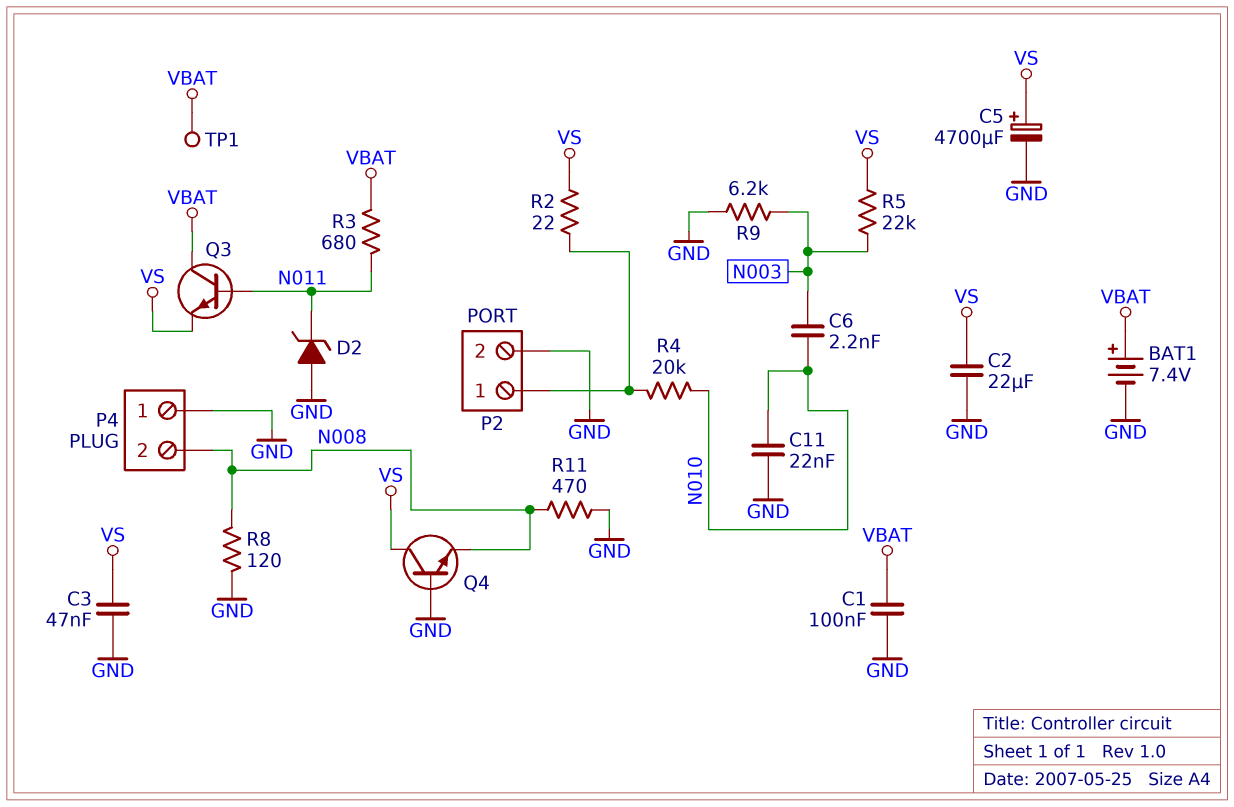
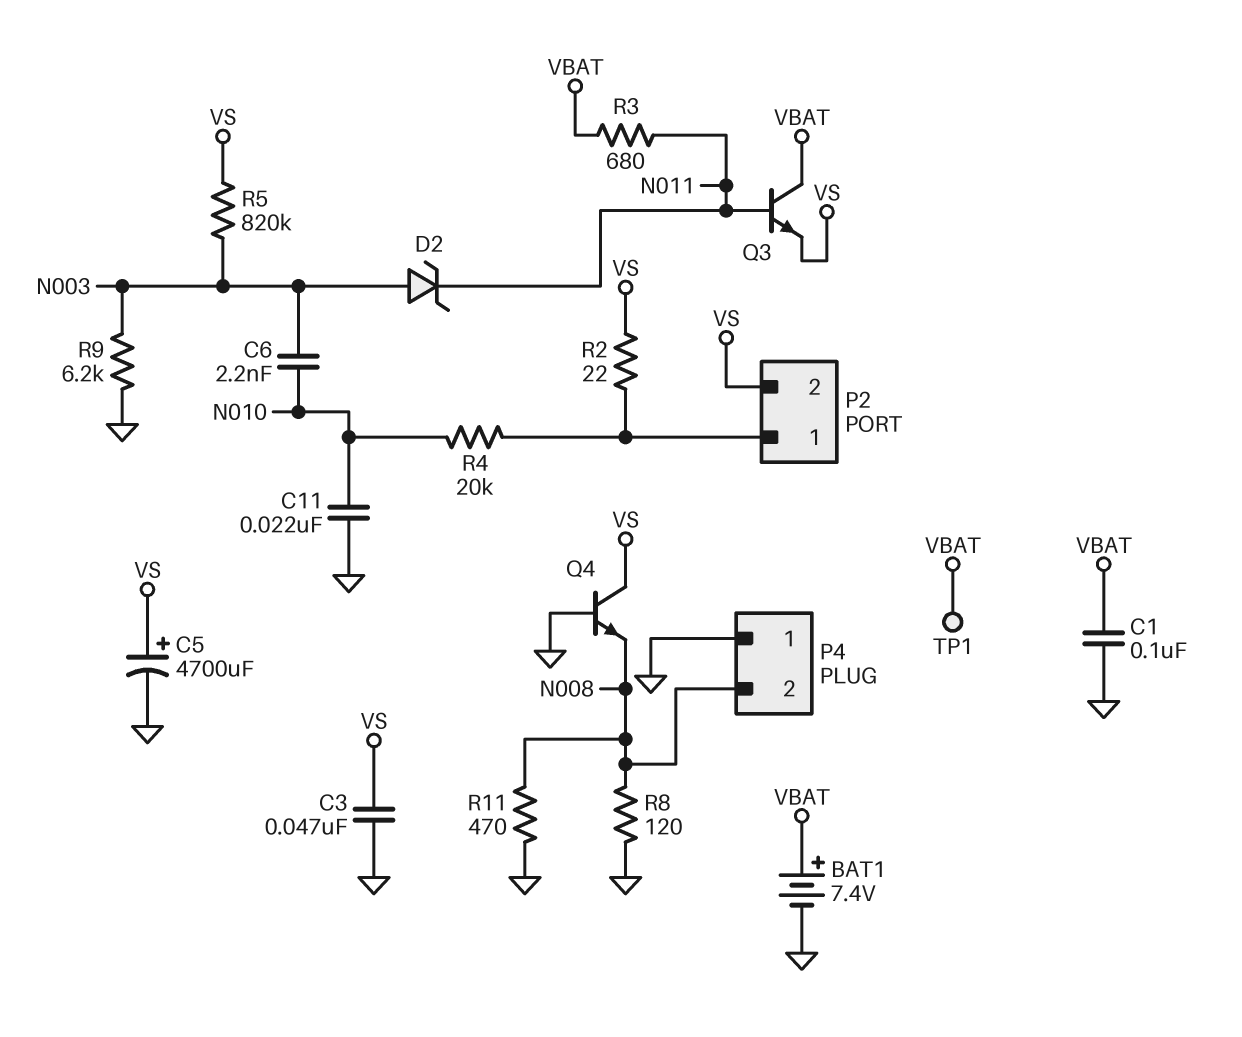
C2: 22uF (GND, VS) -> none
D2: zener (A GND, K N011) -> zener (A N003, K N011)
P2 pin 2: GND -> VS
R5: 22k (N003, VS) -> 820k (N003, VS)

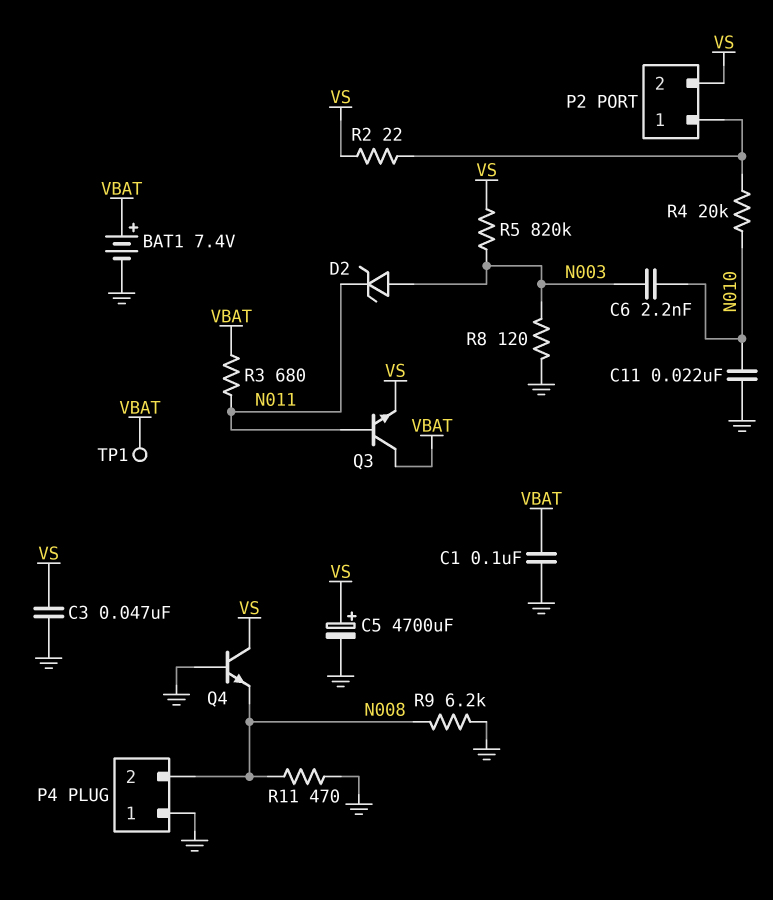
R8: 120 (GND, N008) -> 120 (GND, N003)
R9: 6.2k (GND, N003) -> 6.2k (GND, N008)

